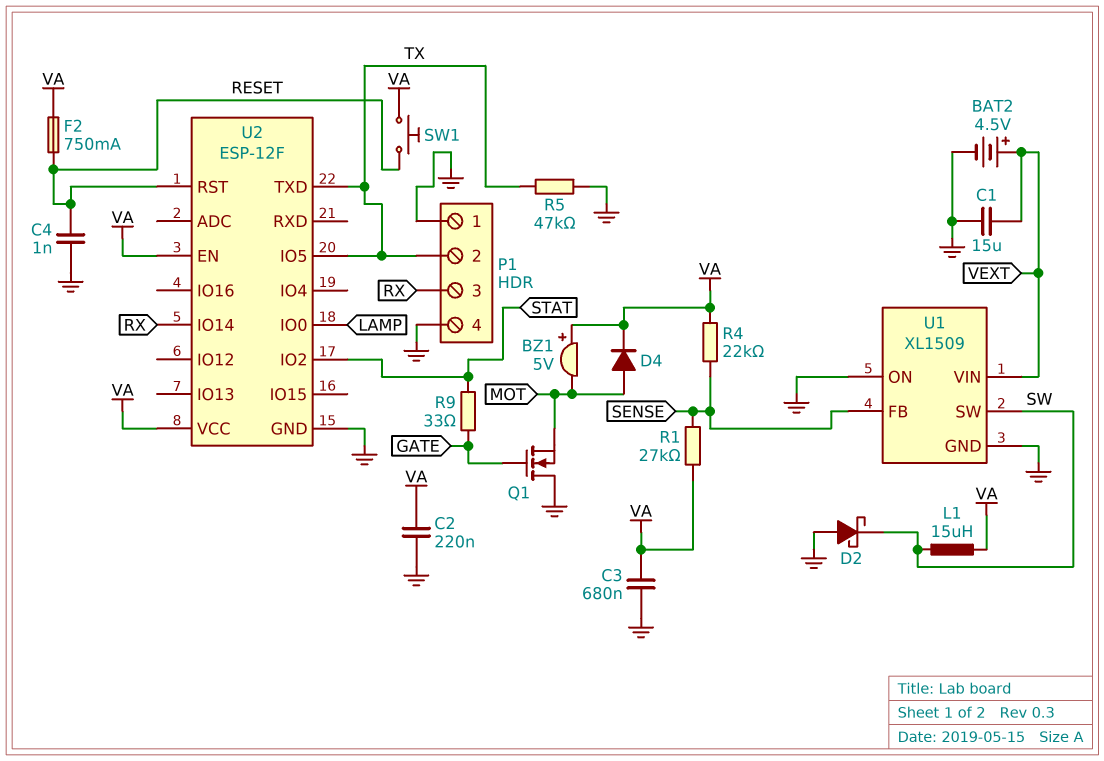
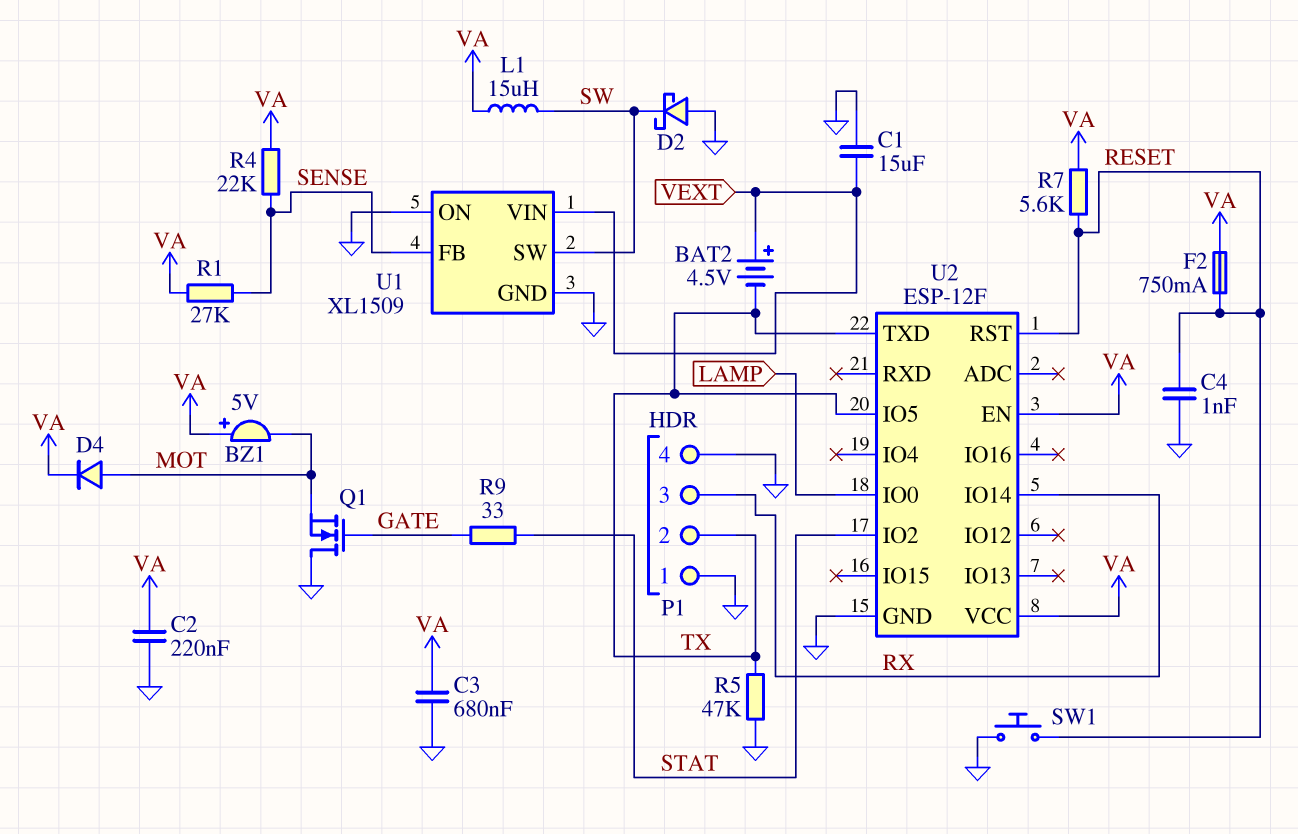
BAT2: 4.5V (plus VEXT, minus GND) -> 4.5V (plus VEXT, minus TX)
R7: none -> 5.6k (RESET, VA)
SW1: button (RESET, VA) -> button (GND, RESET)

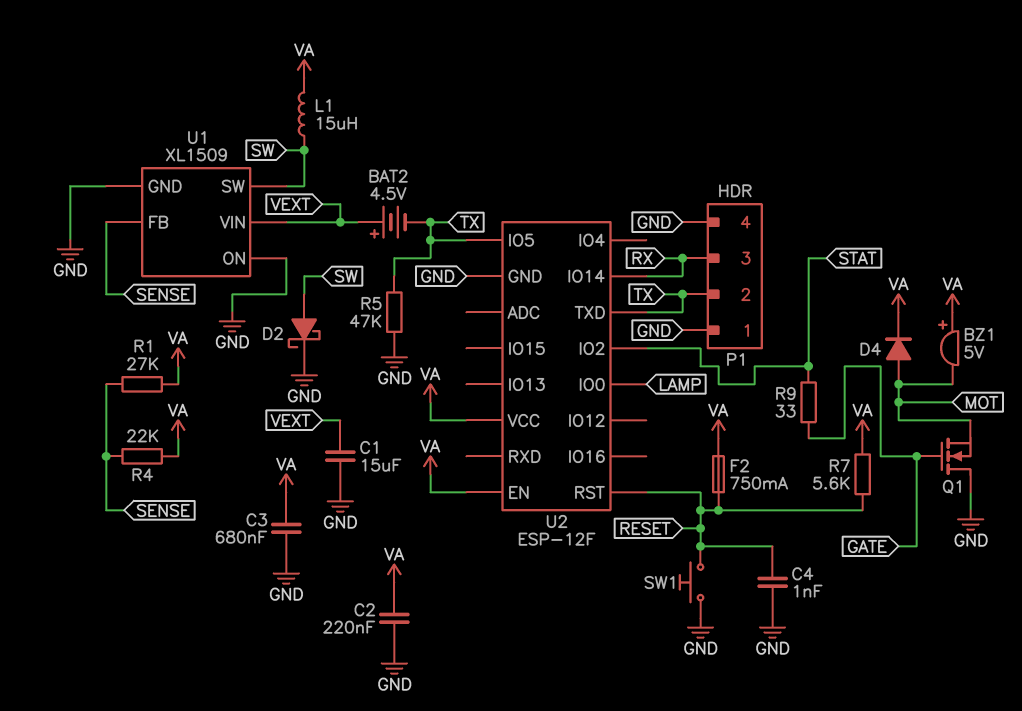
D2: schottky (A GND, K SW) -> schottky (A SW, K GND)

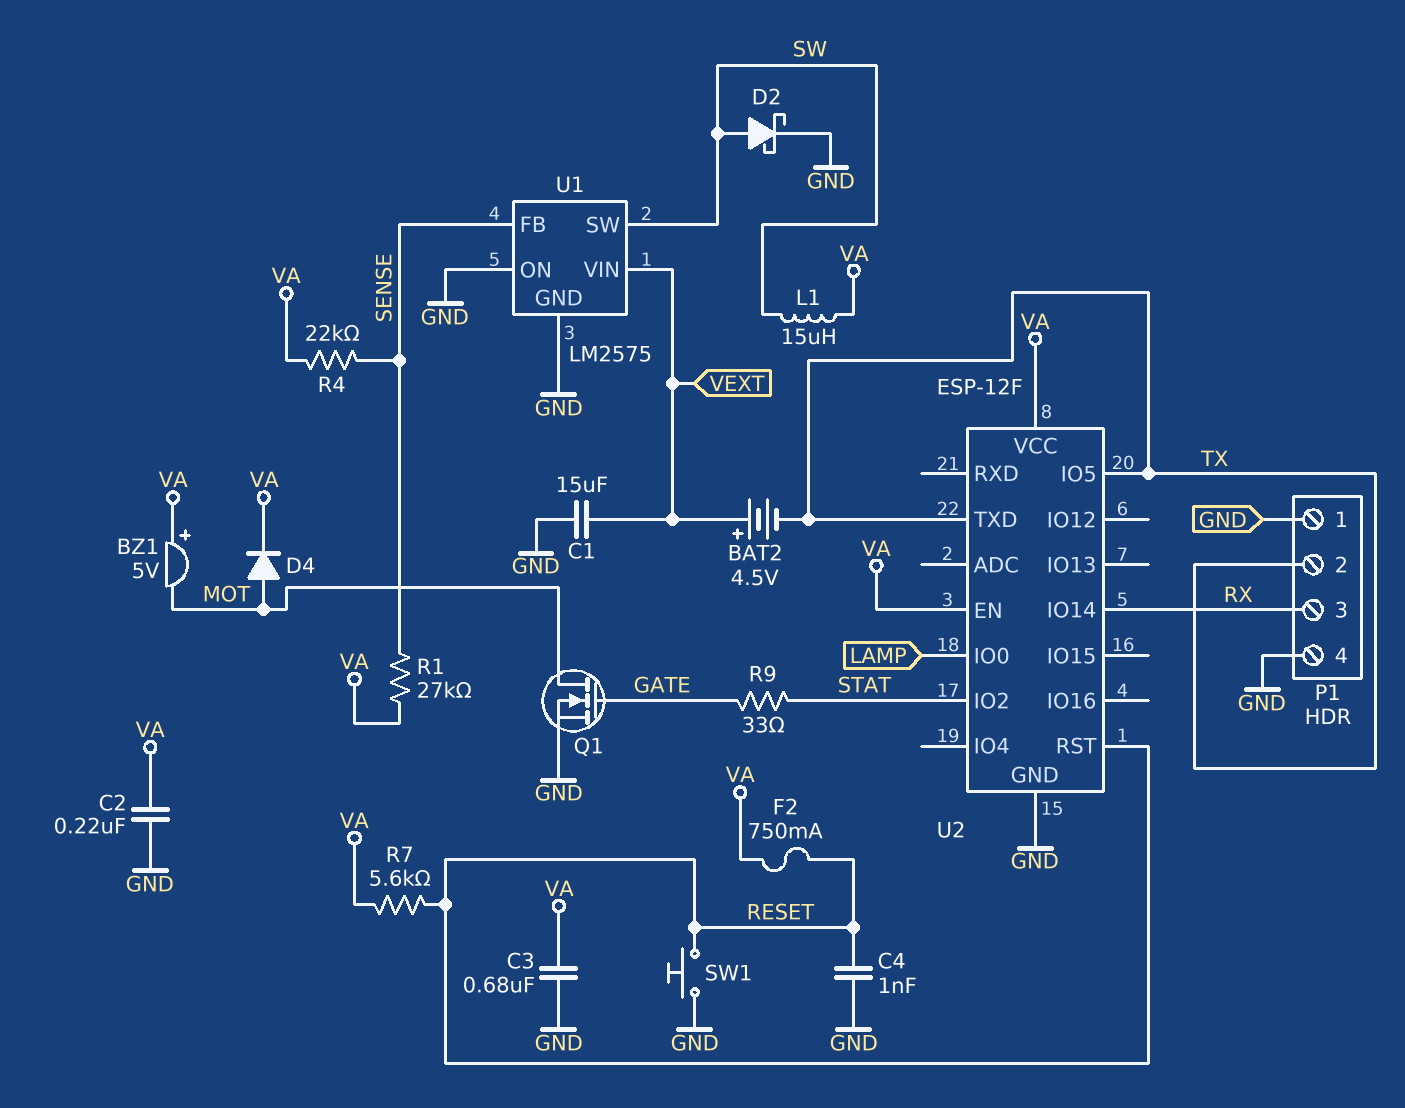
Q1: NMOS (G GATE, D GND, S MOT) -> NMOS (G GATE, D MOT, S GND)
R5: 47k (GND, TX) -> none
U1: XL1509 -> LM2575

